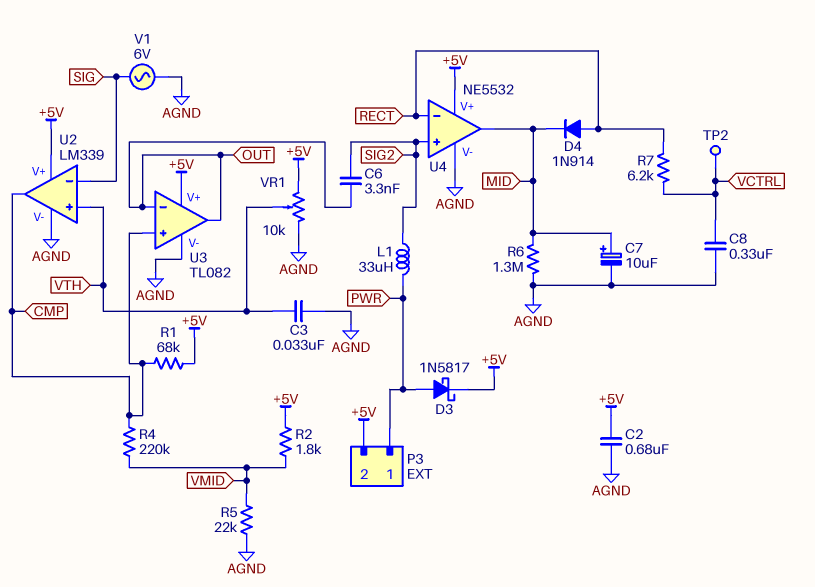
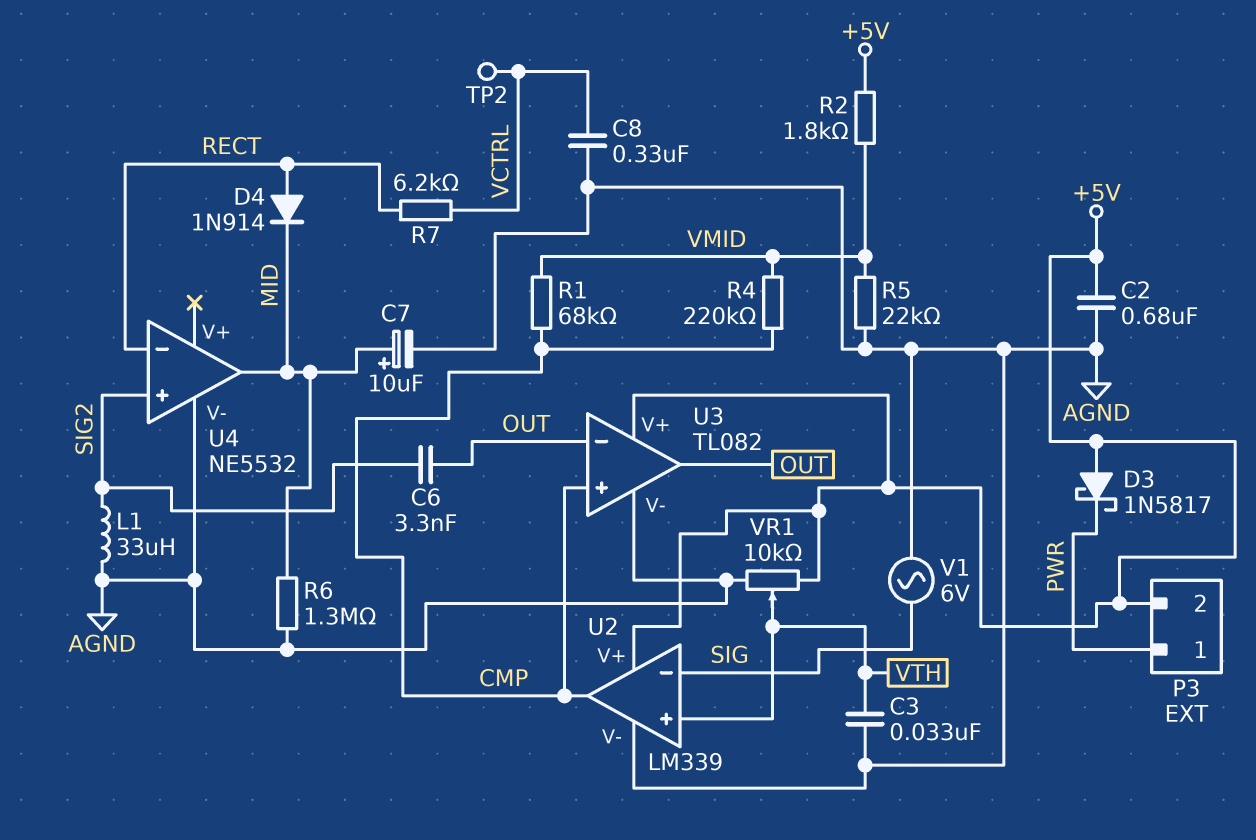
D3: schottky 1N5817 (A PWR, K +5V) -> schottky 1N5817 (A +5V, K PWR)
L1: 33uH (PWR, SIG2) -> 33uH (AGND, SIG2)
R1: 68k (+5V, CMP) -> 68k (CMP, VMID)
U4 pin V+: +5V -> none

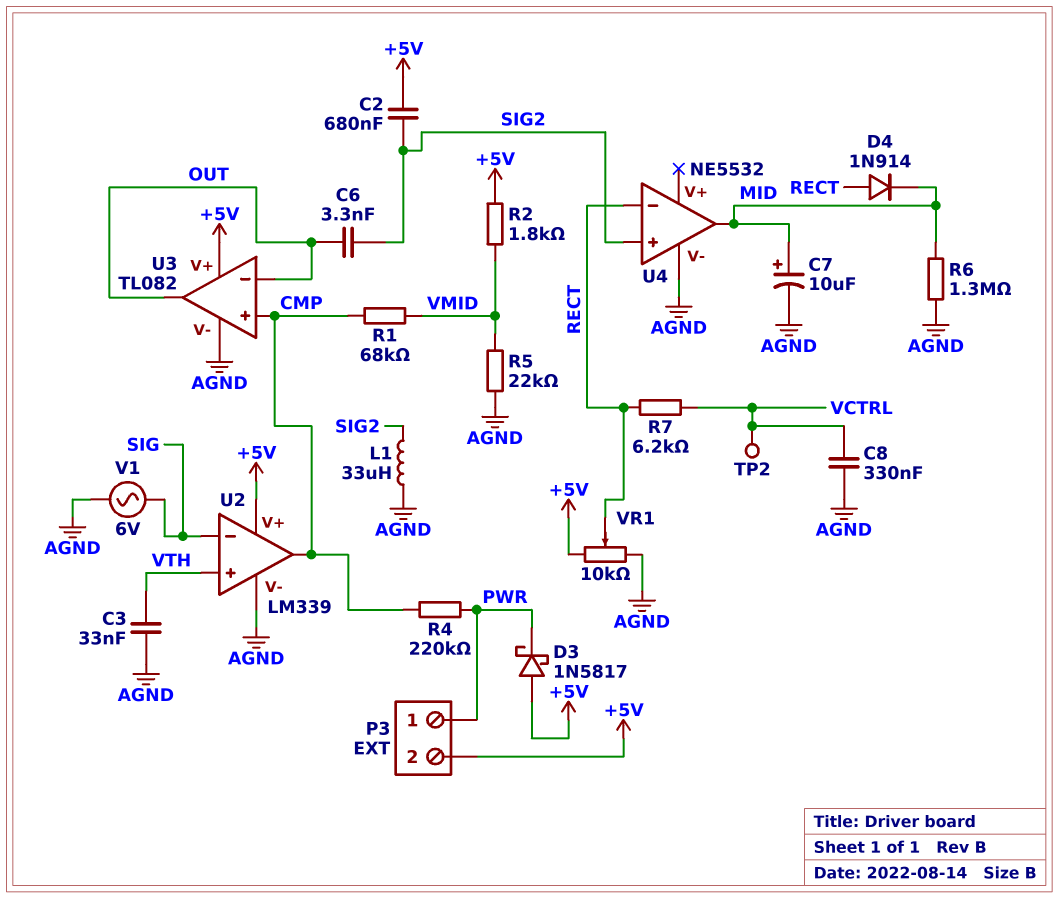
C2: 680nF (+5V, AGND) -> 680nF (+5V, SIG2)
R4: 220k (CMP, VMID) -> 220k (CMP, PWR)
VR1: 10k (+5V, AGND, wiper VTH) -> 10k (+5V, AGND, wiper RECT)

